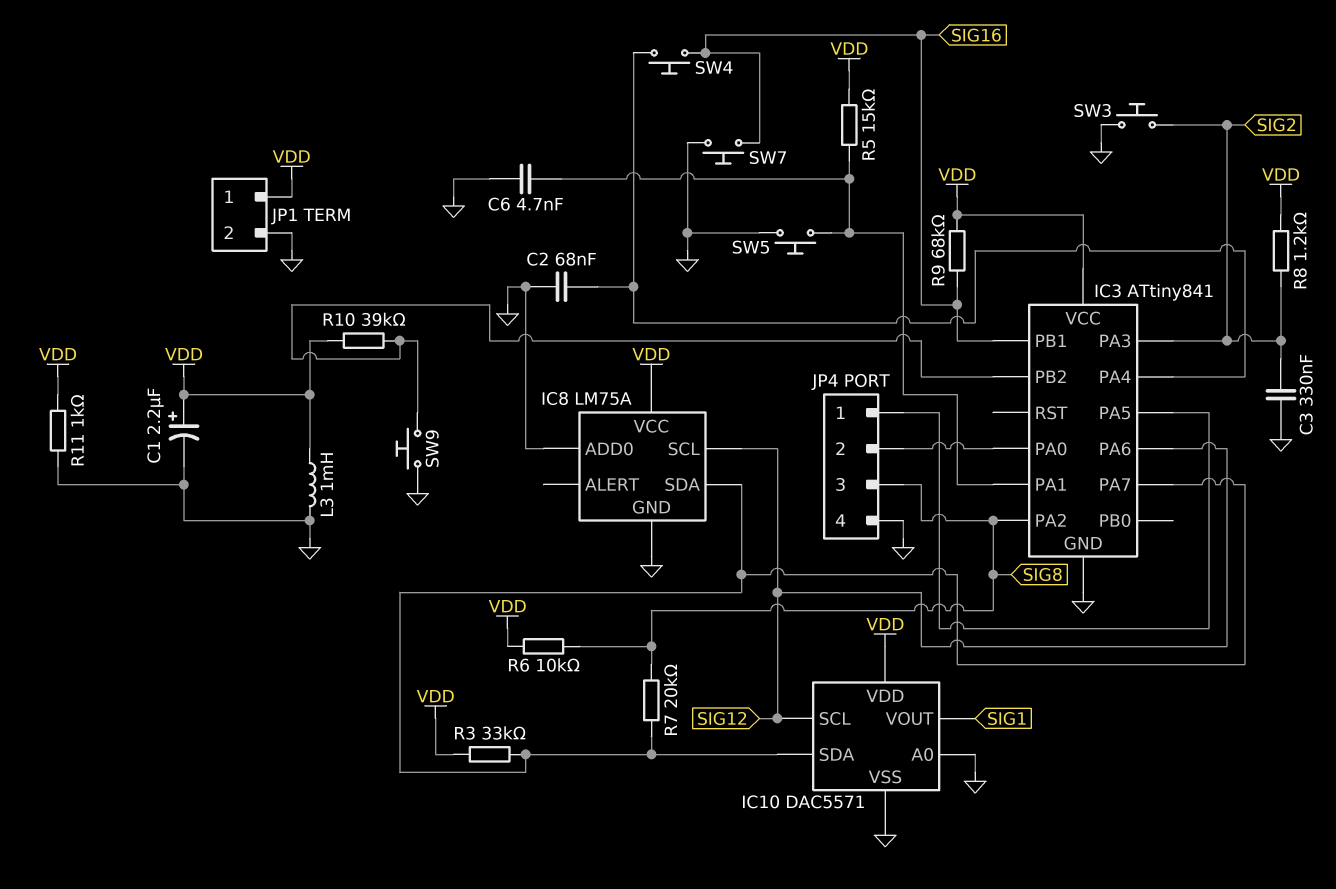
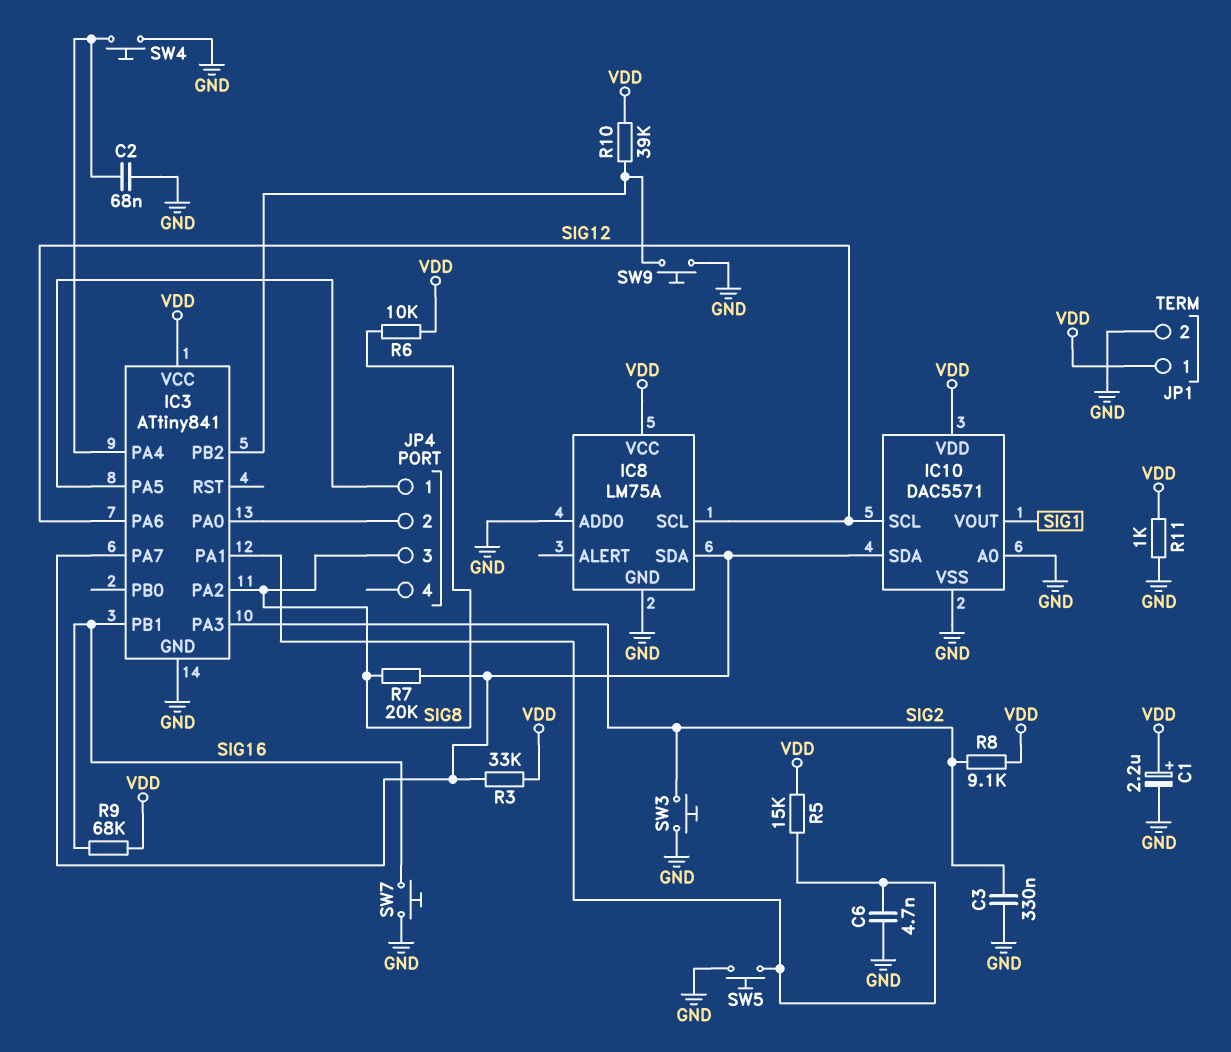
JP4 pin 4: GND -> none
L3: 1mH (GND, VDD) -> none
R8: 1.2k (SIG2, VDD) -> 9.1k (SIG2, VDD)
SW4: button (IC3/PA4, SIG16) -> button (GND, IC3/PA4)

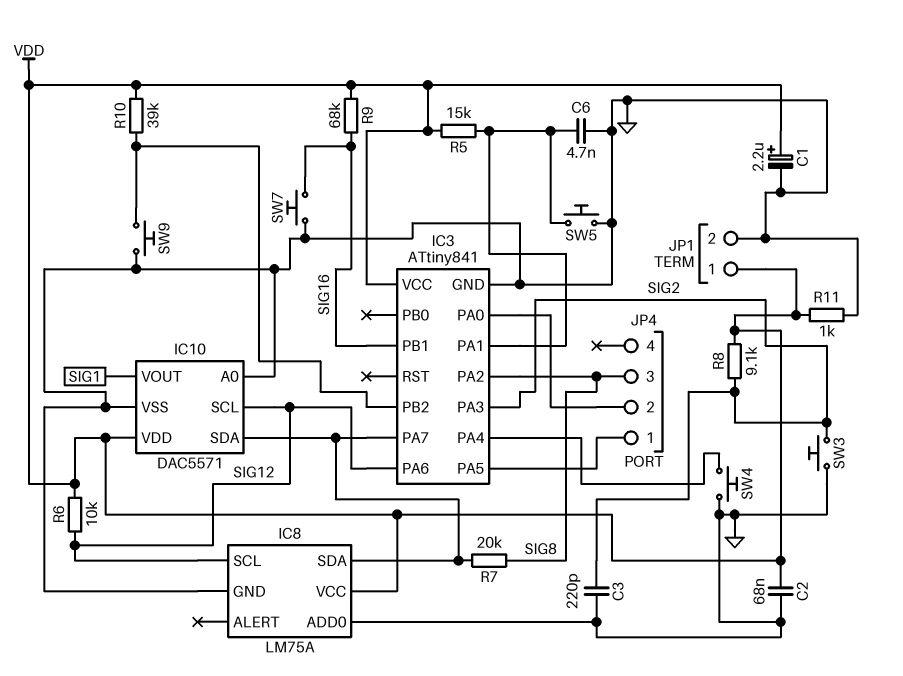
C2: 68nF (GND, IC3/PA4) -> 68nF (GND, VDD)
C3: 330nF (GND, SIG2) -> 220pF (GND, SIG2)
R3: 33k (IC3/PA7, VDD) -> none
R6: 10k (SIG8, VDD) -> 10k (SIG12, VDD)

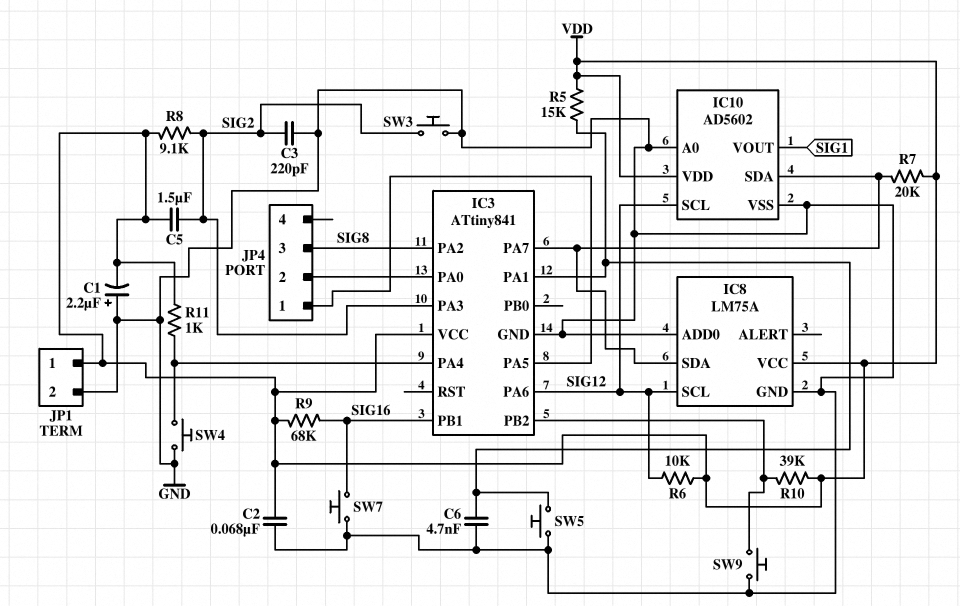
C1: 2.2uF (plus VDD, minus GND) -> 2.2uF (plus GND, minus VDD)
C5: none -> 1.5uF (SIG2, VDD)
IC10: DAC5571 -> AD5602
R7: 20k (IC3/PA7, SIG8) -> 20k (IC3/PA7, VDD)
R11: 1k (GND, VDD) -> 1k (IC3/PA4, VDD)

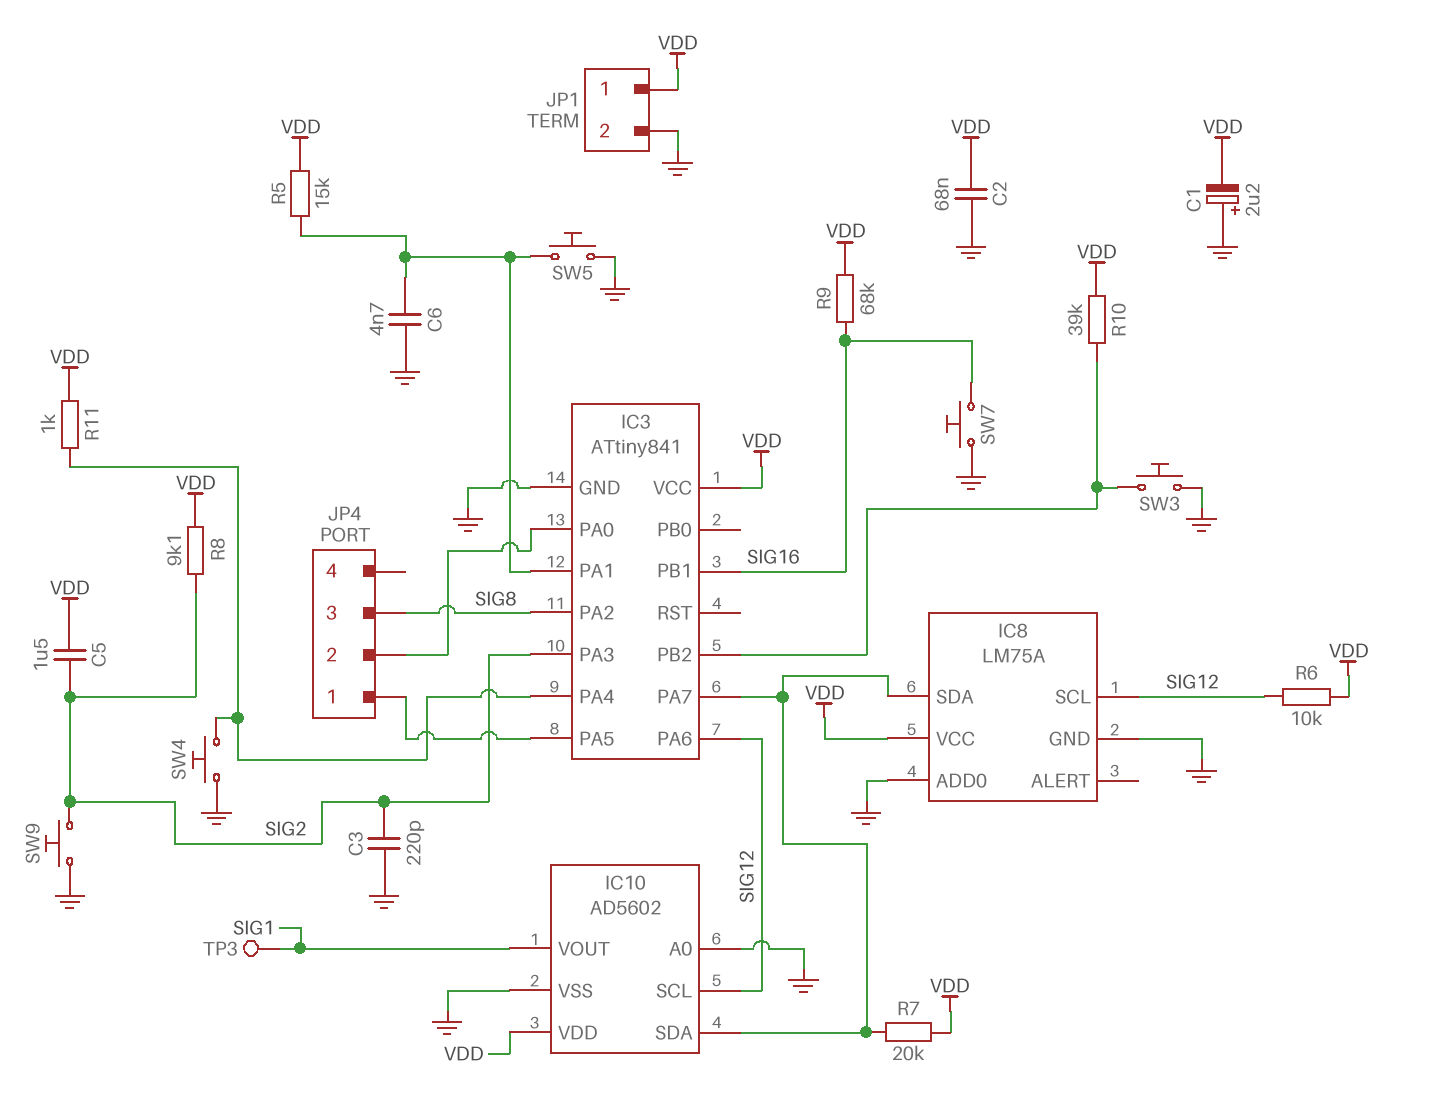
SW3: button (GND, SIG2) -> button (GND, IC3/PB2)
SW9: button (GND, IC3/PB2) -> button (GND, SIG2)
TP3: none -> test point (SIG1)

